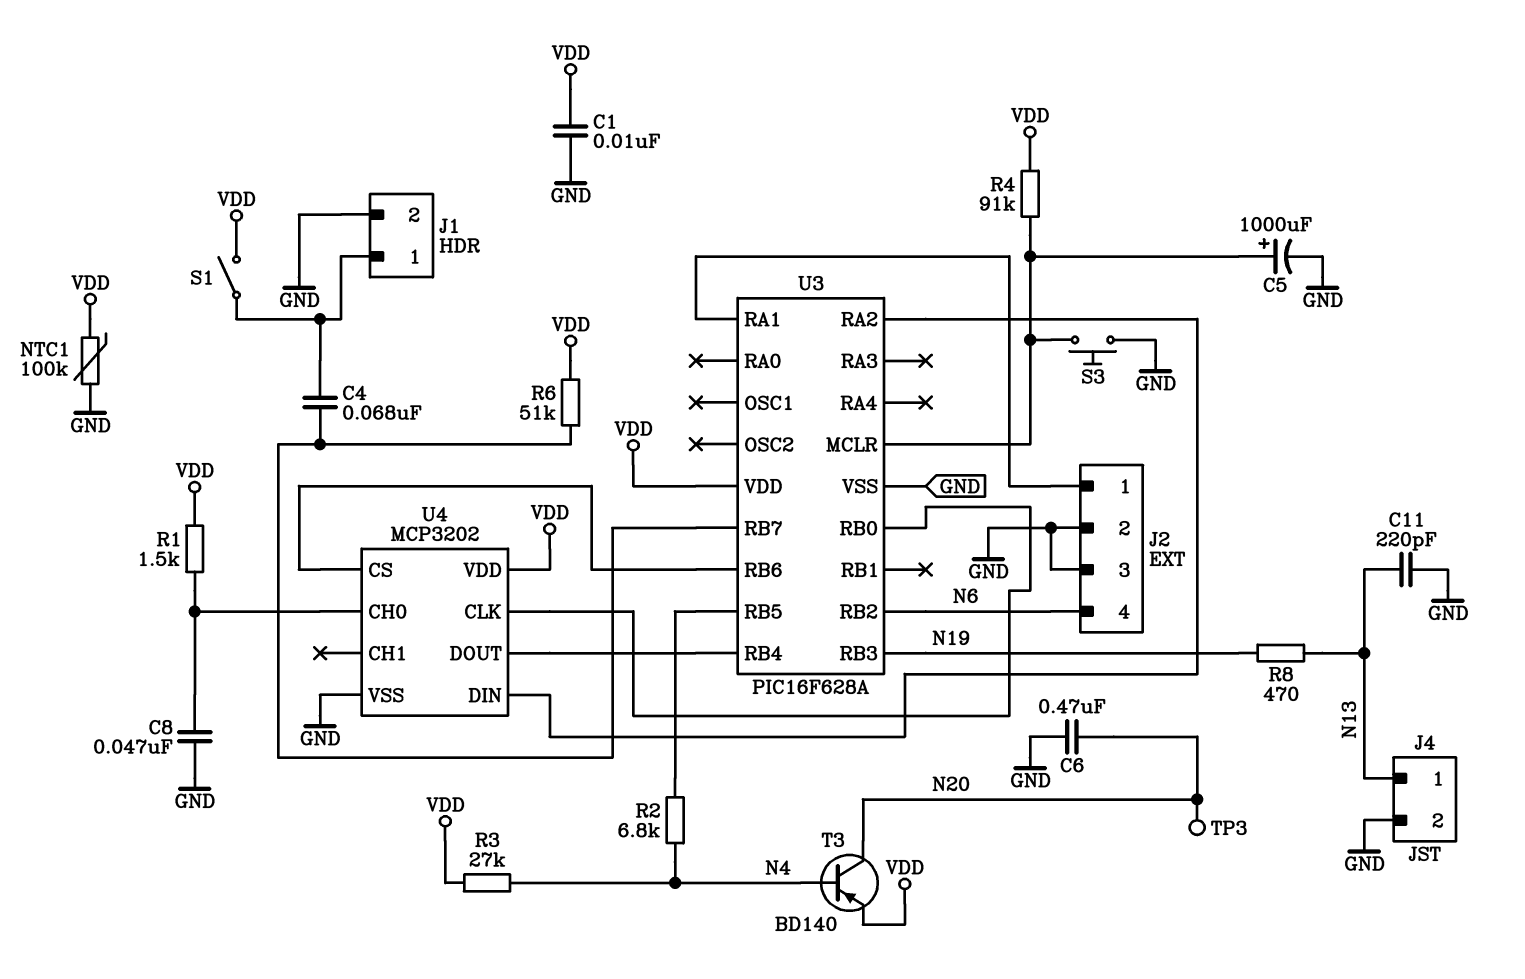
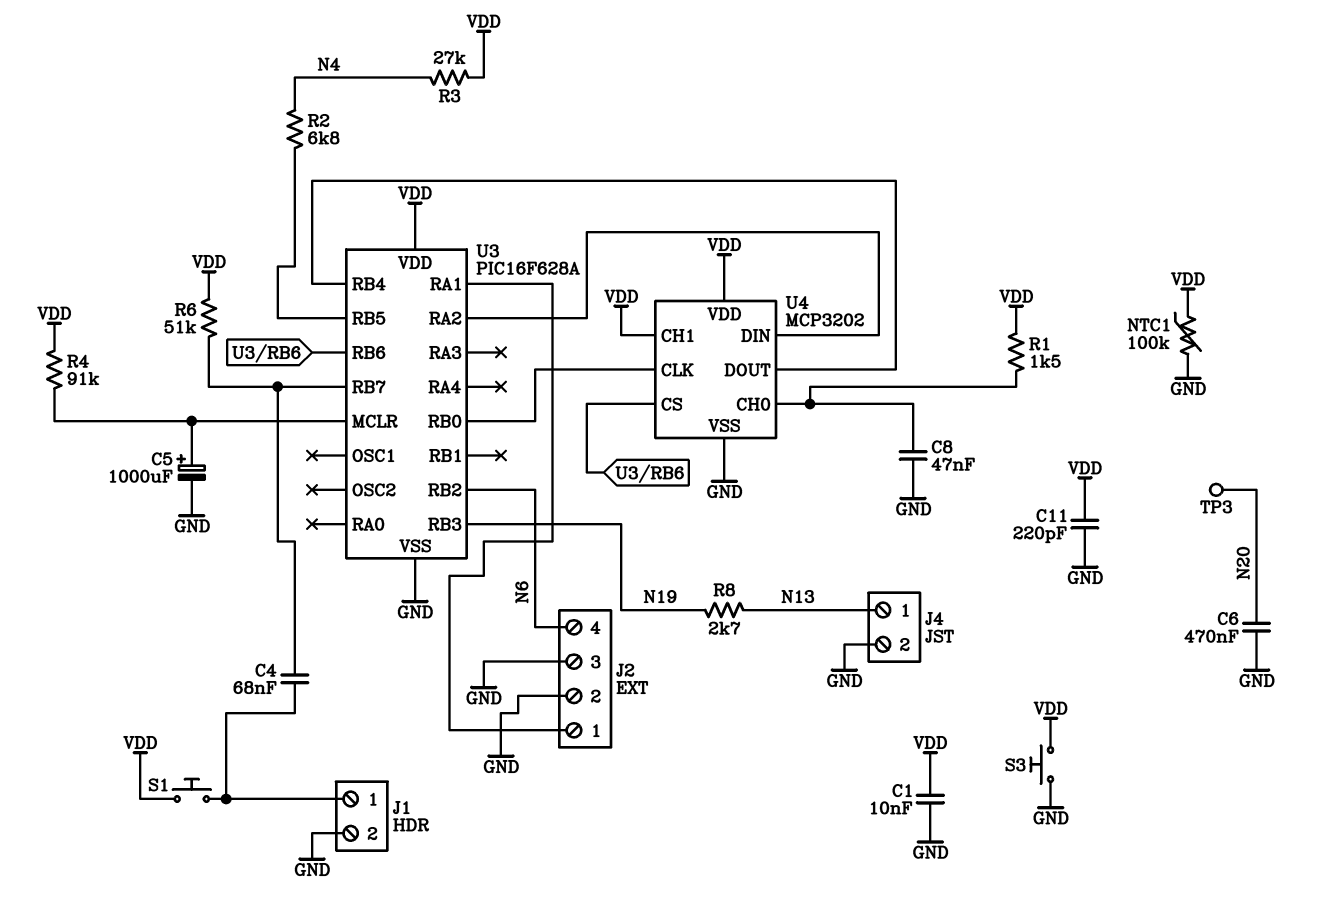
C11: 220pF (GND, N13) -> 220pF (GND, VDD)
R8: 470 (N13, N19) -> 2.7k (N13, N19)
S1: switch (J1/1, VDD) -> button (J1/1, VDD)
S3: button (GND, U3/MCLR) -> button (GND, VDD)
T3: PNP BD140 (B N4, C N20, E VDD) -> none
U4 pin CH1: none -> VDD

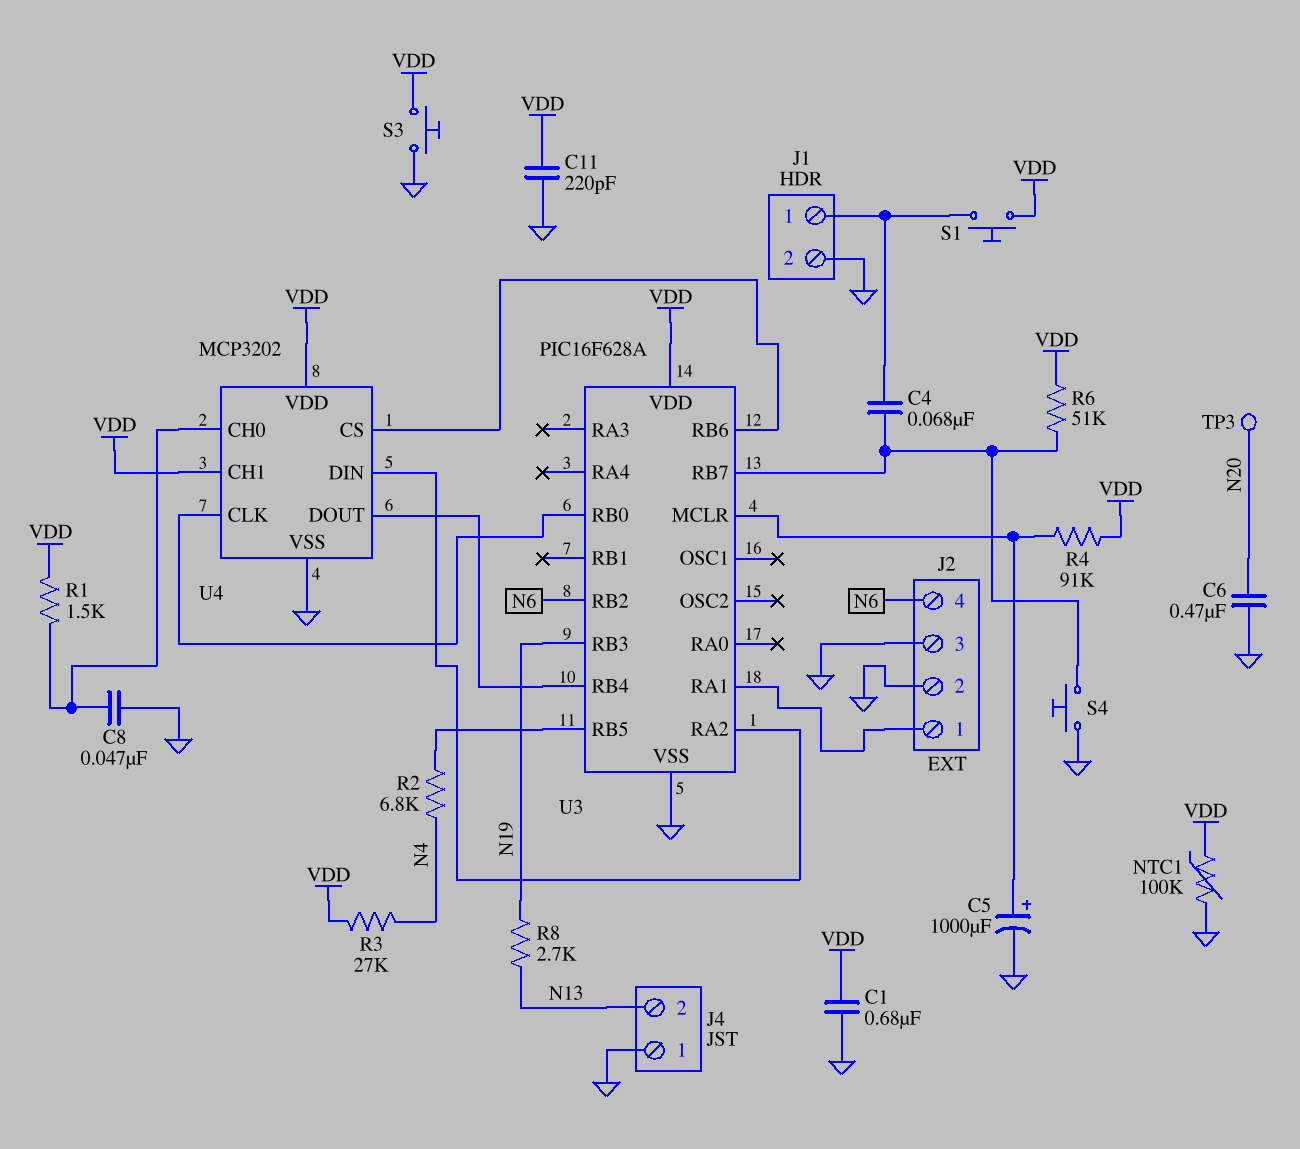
C1: 10nF (GND, VDD) -> 680nF (GND, VDD)
J4 pin 1: N13 -> GND
J4 pin 2: GND -> N13
S4: none -> button (GND, U3/RB7)

